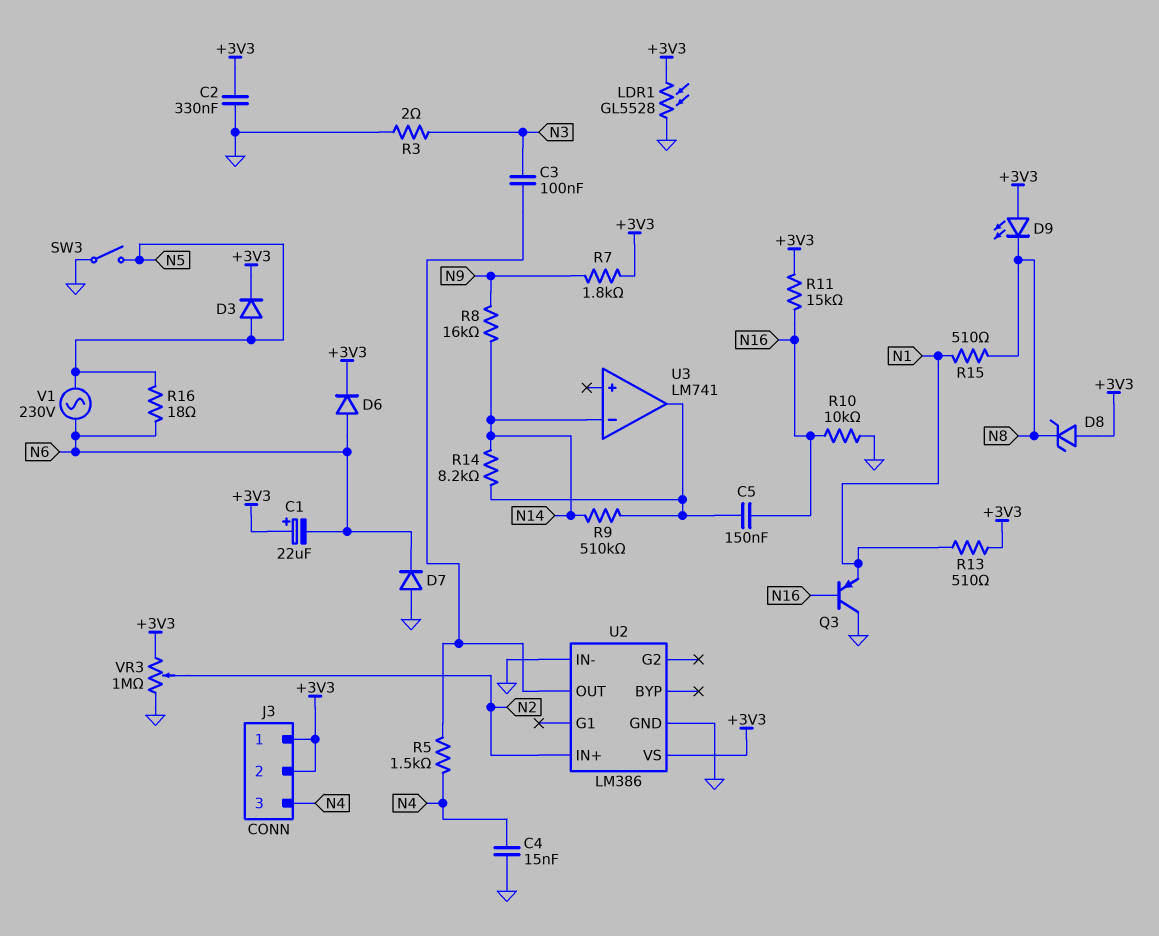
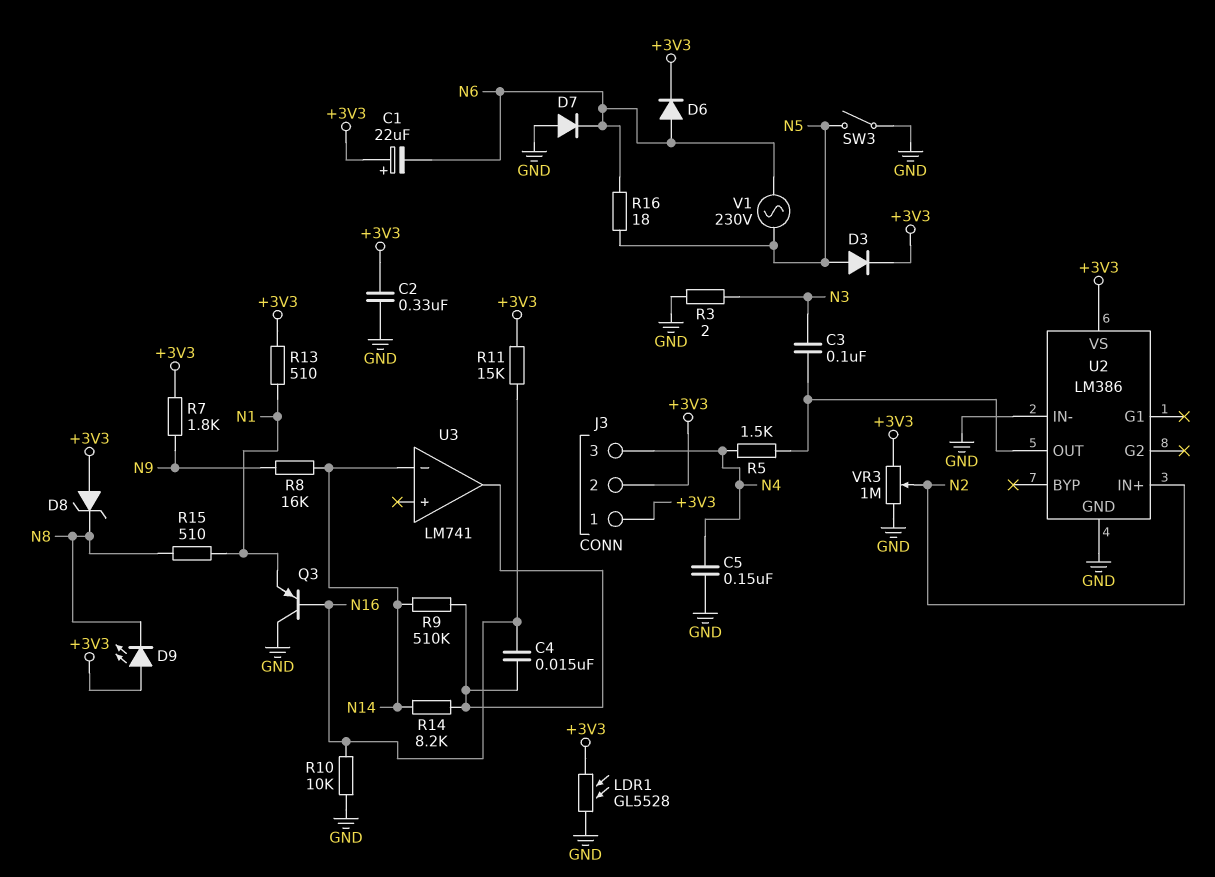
C4: 15nF (GND, N4) -> 15nF (N16, U3/out)
C5: 150nF (N16, U3/out) -> 150nF (GND, N4)

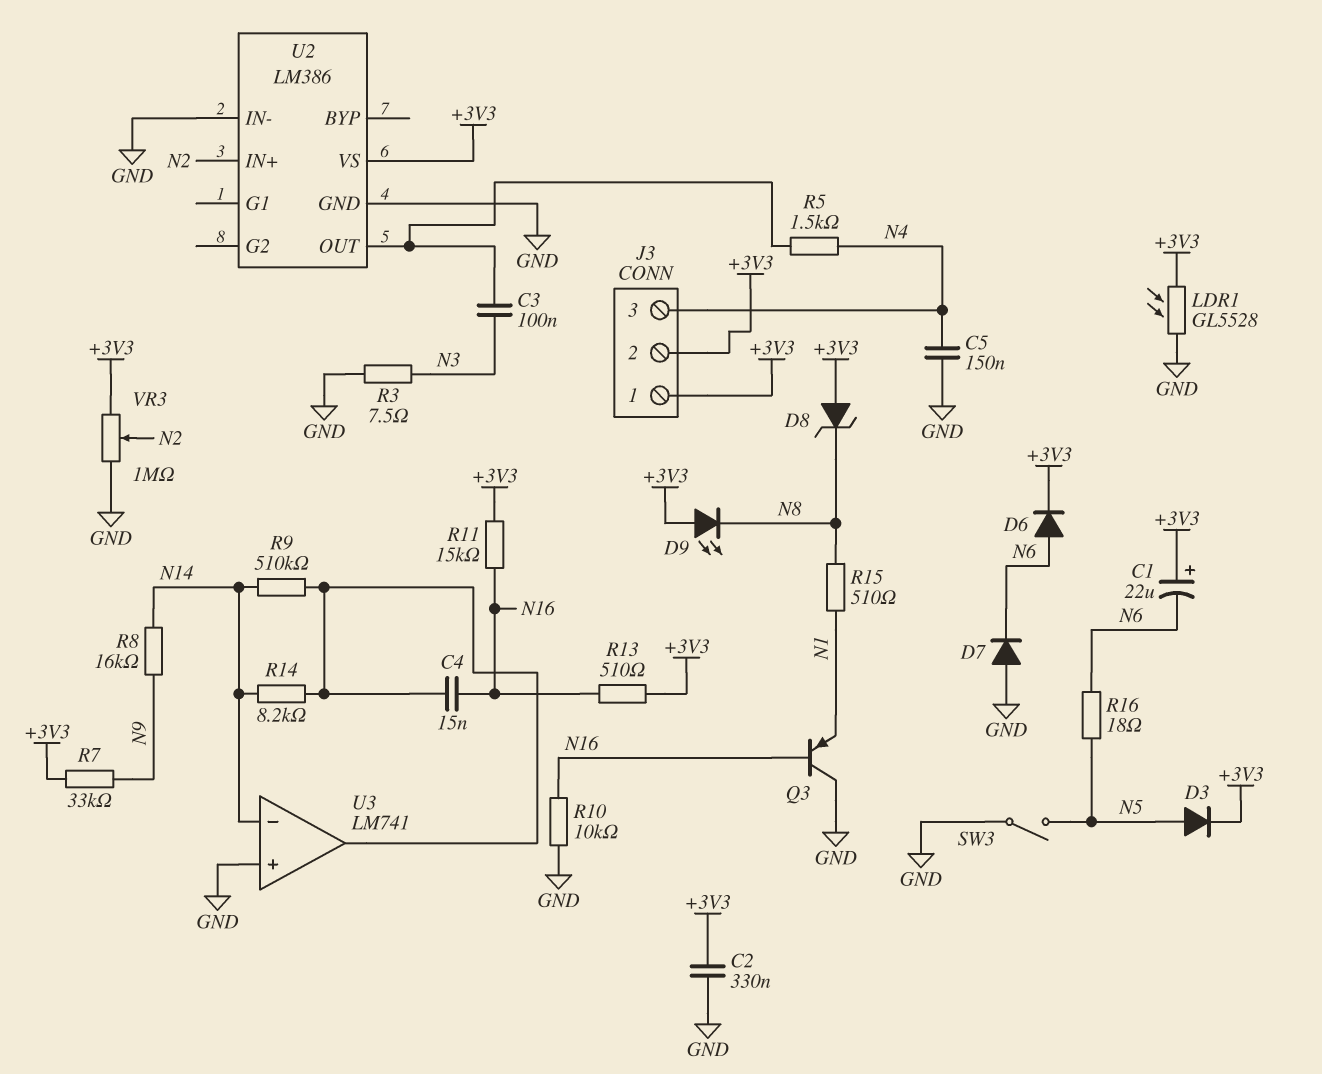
R3: 2 (GND, N3) -> 7.5 (GND, N3)
R7: 1.8k (+3V3, N9) -> 33k (+3V3, N9)
R13: 510 (+3V3, N1) -> 510 (+3V3, N16)
U3 pin in+: none -> GND
V1: AC 230V (N5, N6) -> none

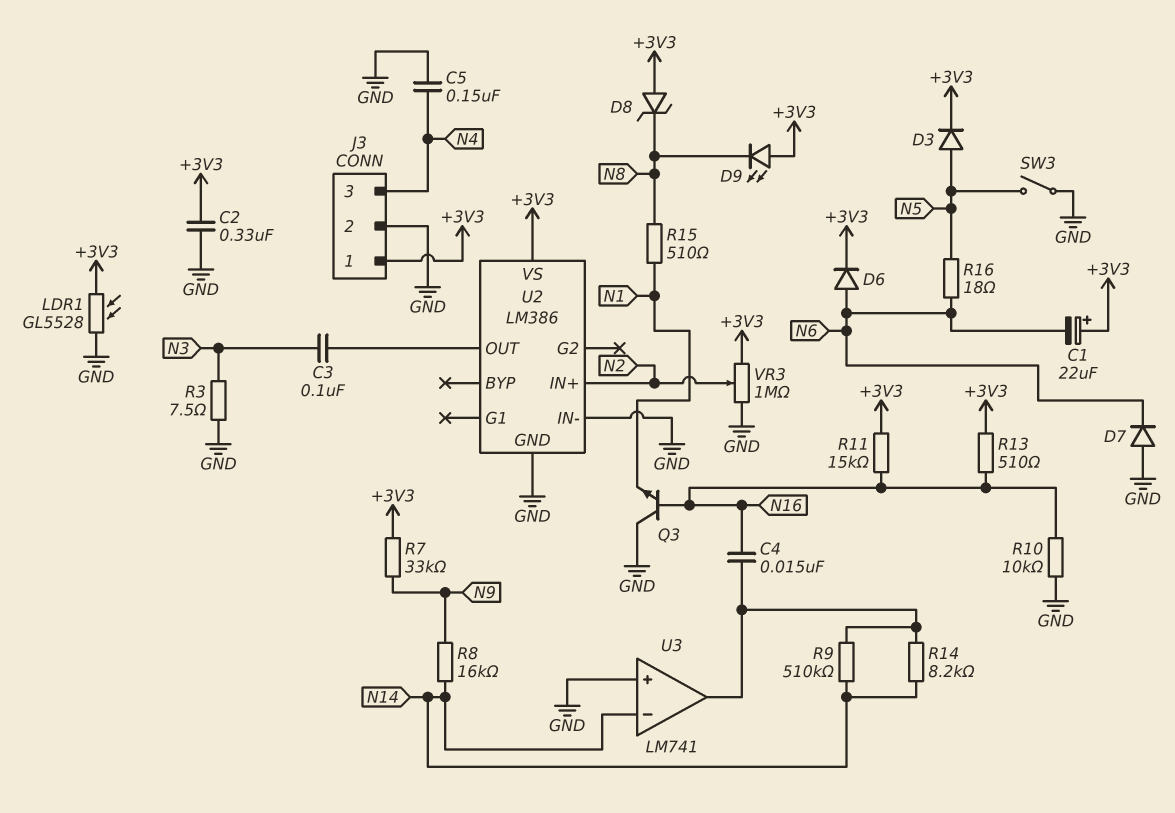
J3 pin 2: +3V3 -> GND
Q3: PNP (B N16, C GND, E N1) -> NPN (B N16, C GND, E N1)
R5: 1.5k (N4, U2/OUT) -> none

